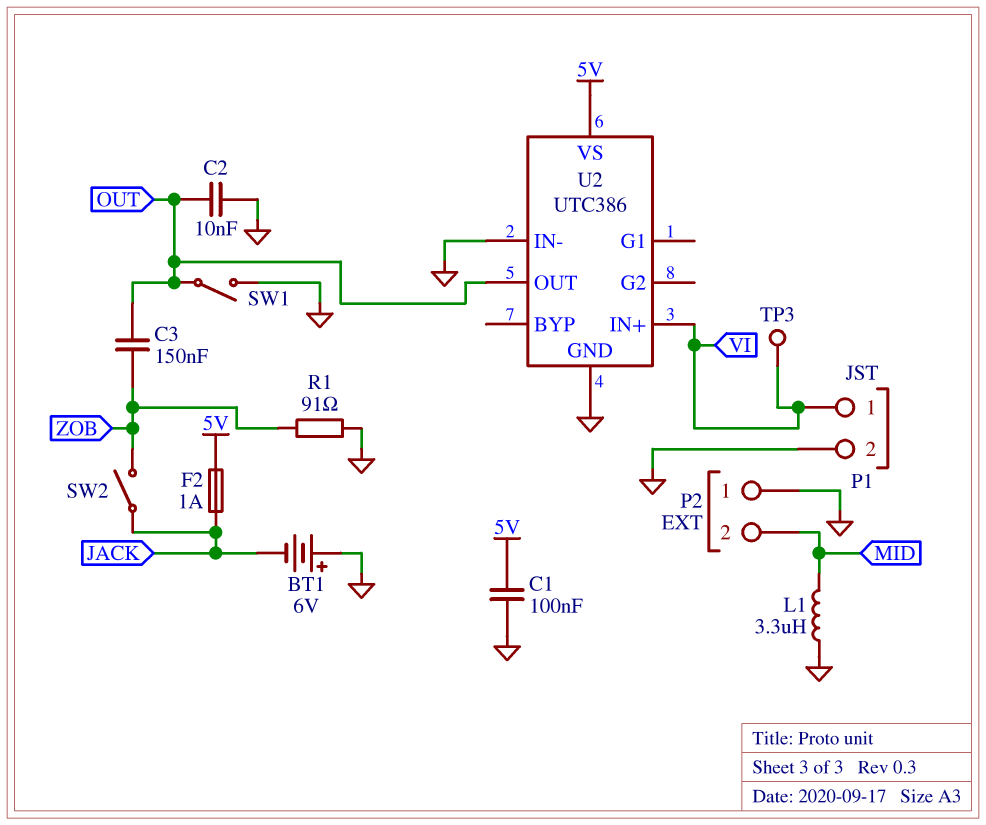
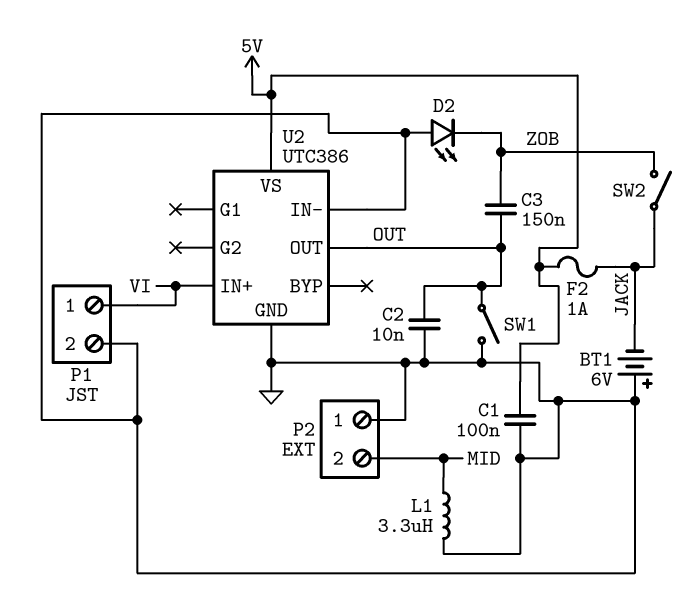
D2: none -> LED (A GND, K ZOB)
R1: 91 (GND, ZOB) -> none
TP3: test point (VI) -> none

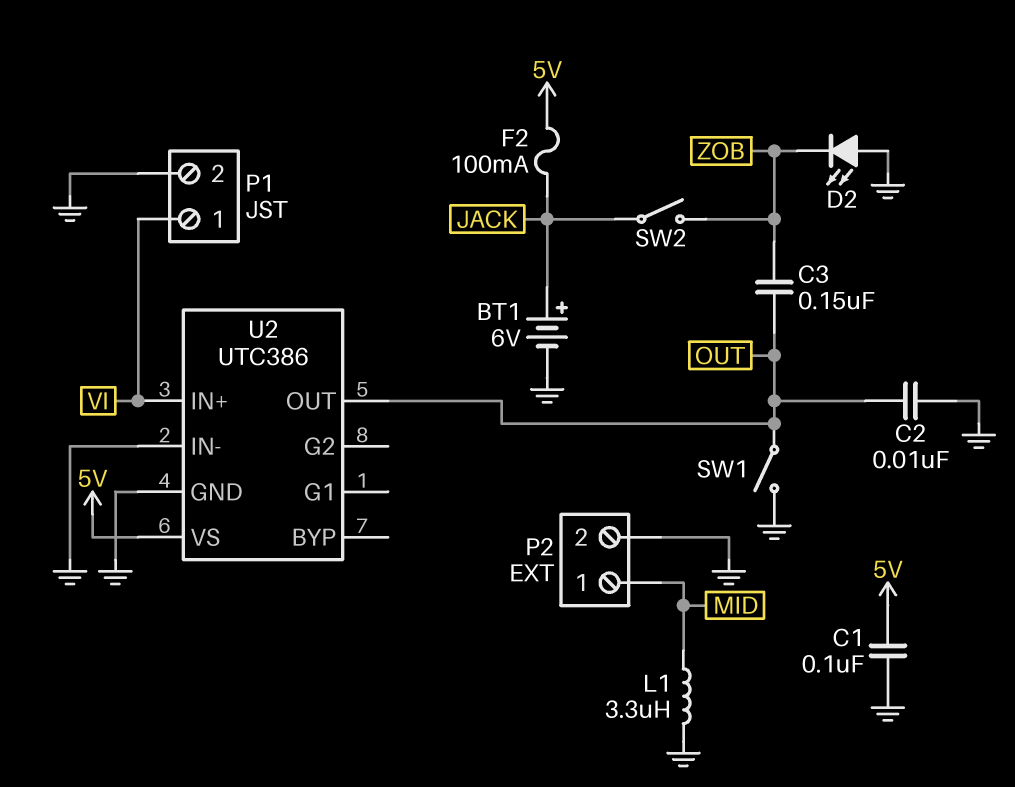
BT1: 6V (plus GND, minus JACK) -> 6V (plus JACK, minus GND)
F2: 1A (5V, JACK) -> 100mA (5V, JACK)
P2 pin 1: GND -> MID
P2 pin 2: MID -> GND

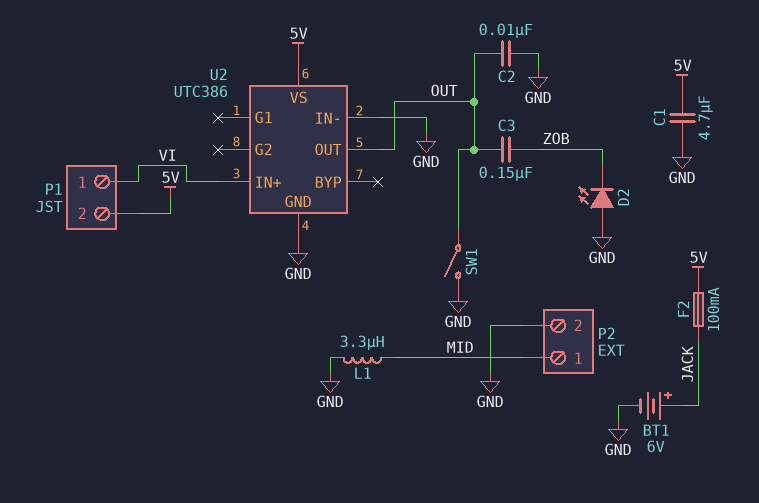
C1: 100nF (5V, GND) -> 4.7uF (5V, GND)
P1 pin 2: GND -> 5V
SW2: switch (JACK, ZOB) -> none

